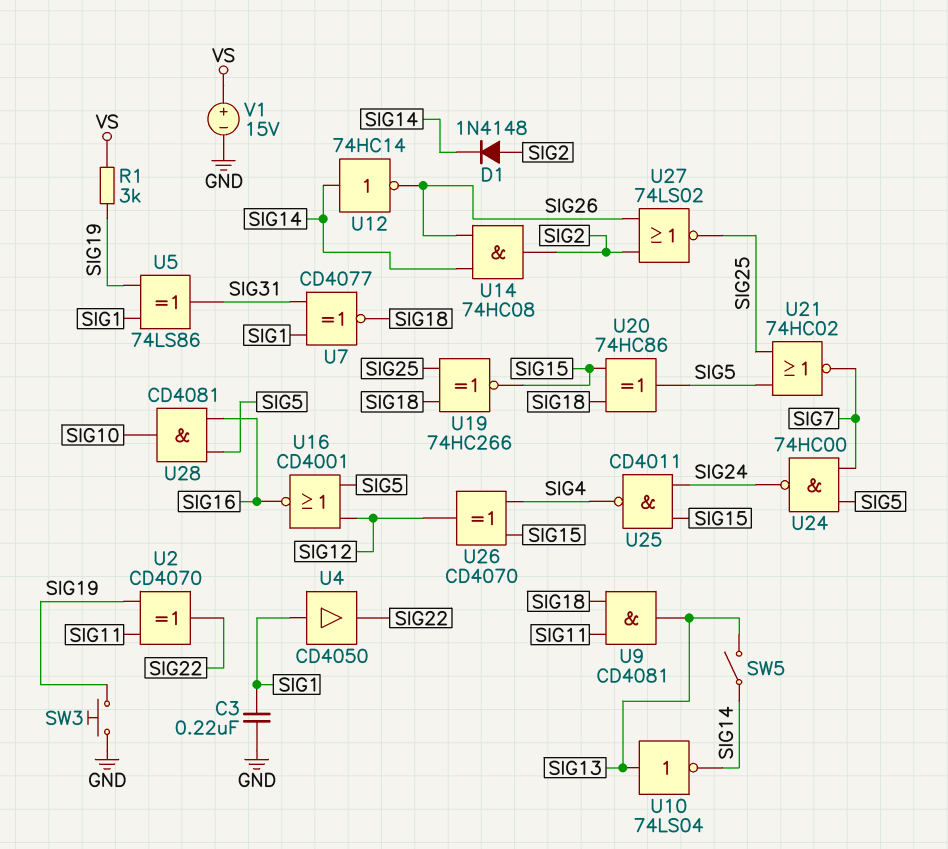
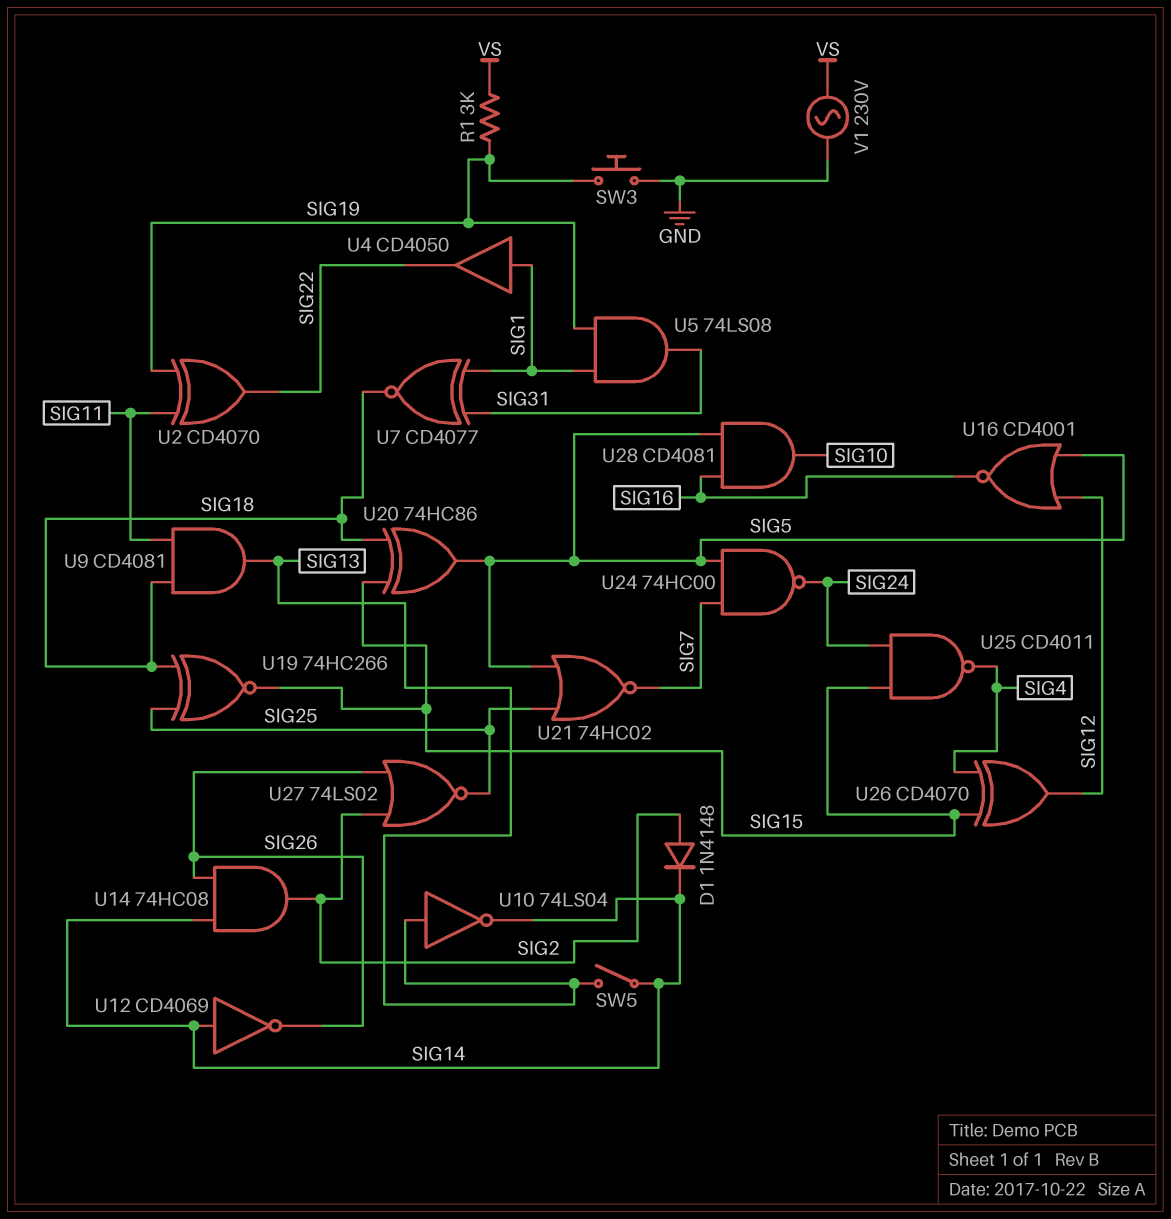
C3: 220nF (GND, SIG1) -> none
U5: XOR 74LS86 (in SIG1, in SIG19, out SIG31) -> AND 74LS08 (in SIG1, in SIG19, out SIG31)
U12: NOT 74HC14 (in SIG14, out SIG26) -> NOT CD4069 (in SIG14, out SIG26)
V1: 15V (plus VS, minus GND) -> AC 230V (GND, VS)

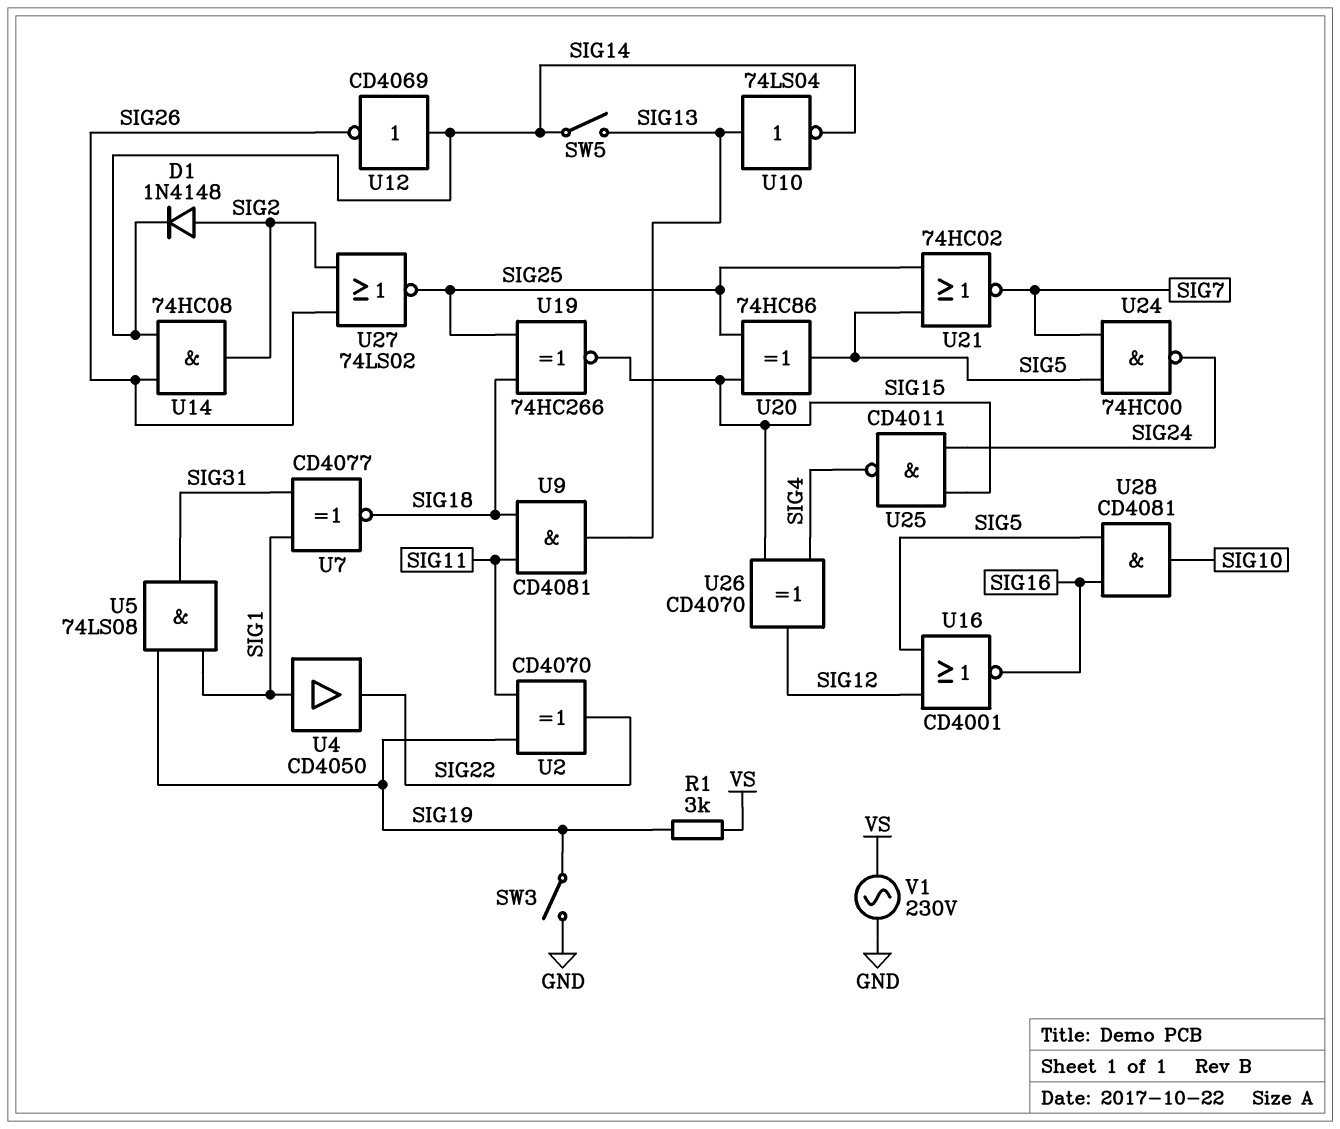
SW3: button (GND, SIG19) -> switch (GND, SIG19)
U20: XOR 74HC86 (in SIG15, in SIG18, out SIG5) -> XOR 74HC86 (in SIG15, in SIG25, out SIG5)

